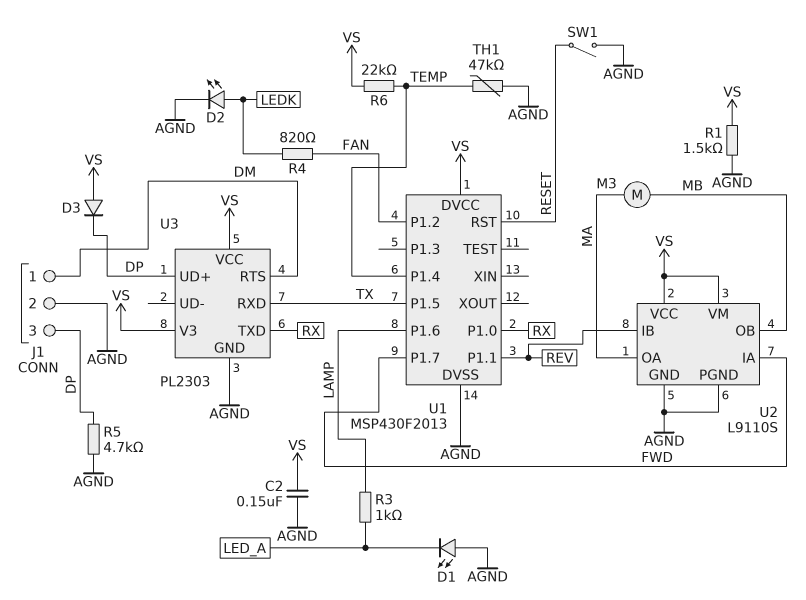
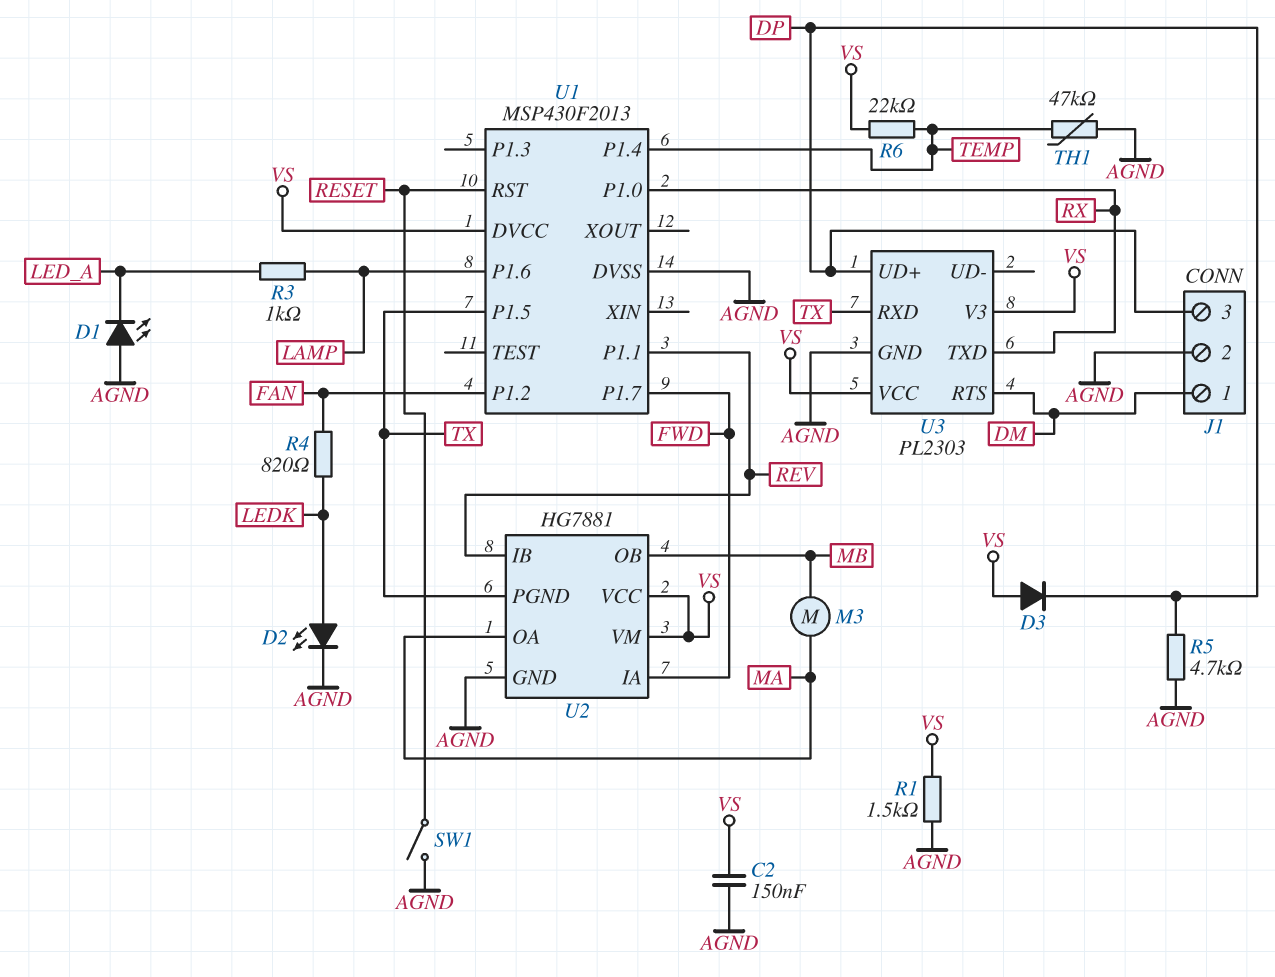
U2: L9110S -> HG7881
U2 pin PGND: AGND -> TX

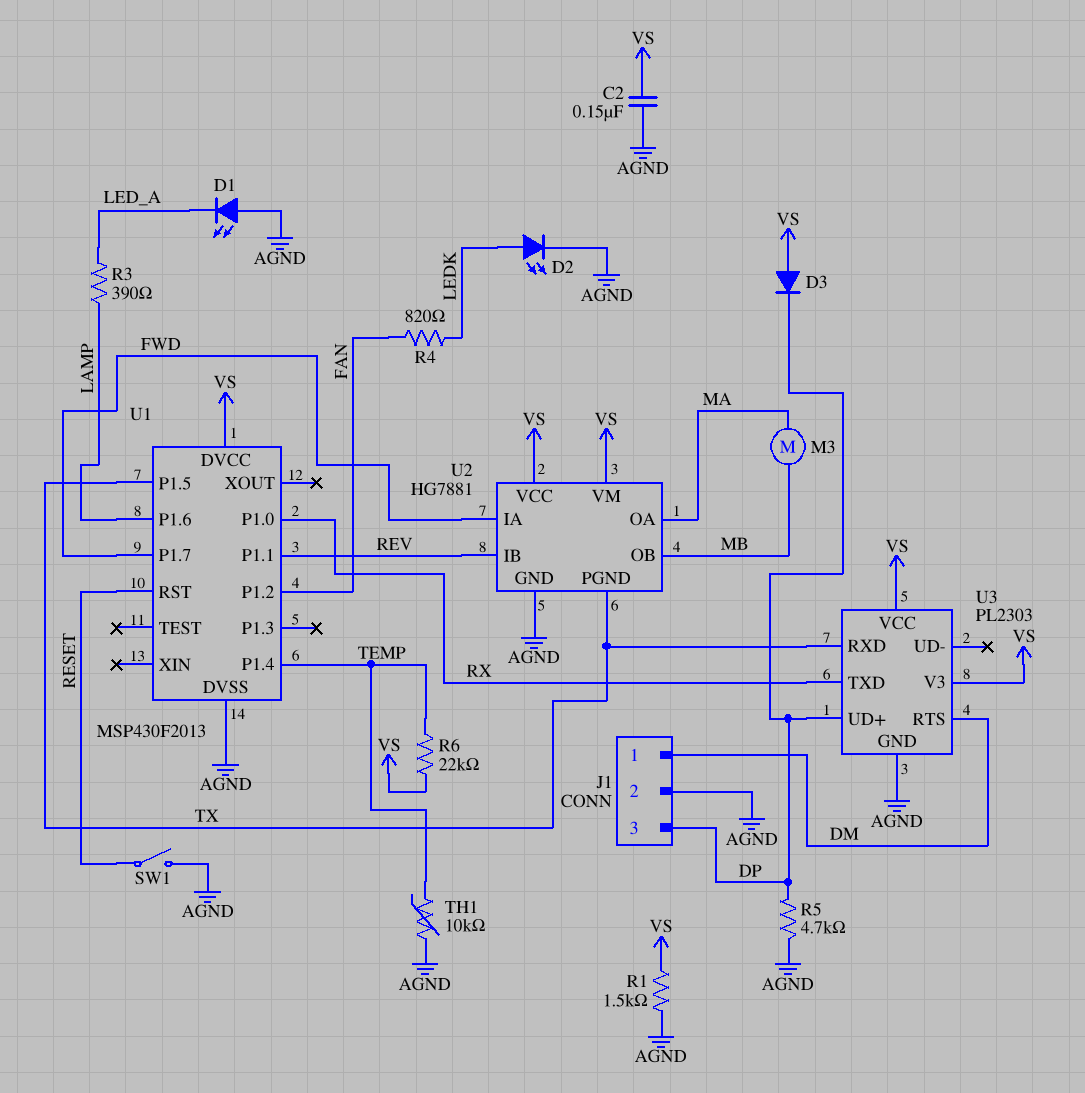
R3: 1k (LAMP, LED_A) -> 390 (LAMP, LED_A)
TH1: 47k (AGND, TEMP) -> 10k (AGND, TEMP)

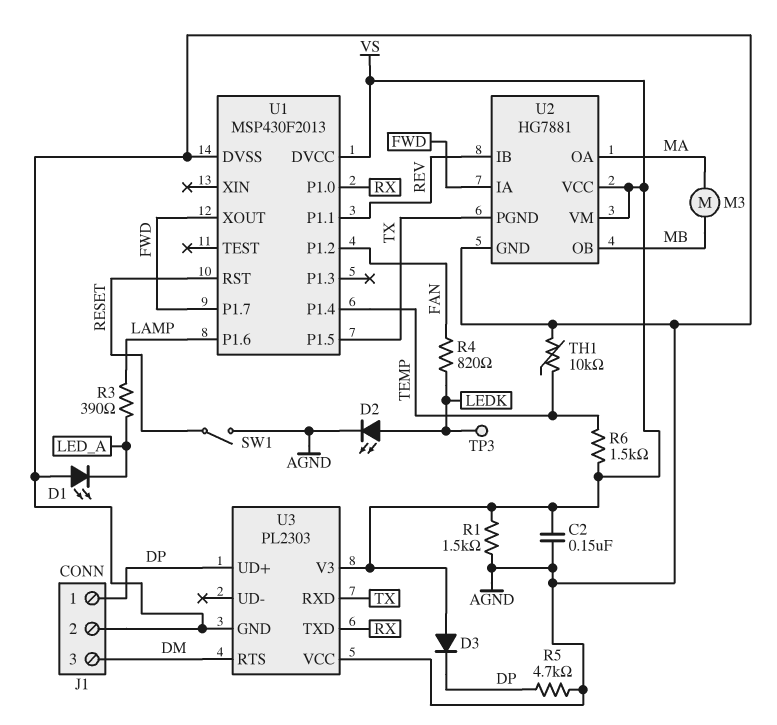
J1 pin 1: DM -> DP
J1 pin 3: DP -> DM
R6: 22k (TEMP, VS) -> 1.5k (TEMP, VS)
TP3: none -> test point (LEDK)
U1 pin XOUT: none -> FWD
U3 pin VCC: VS -> AGND

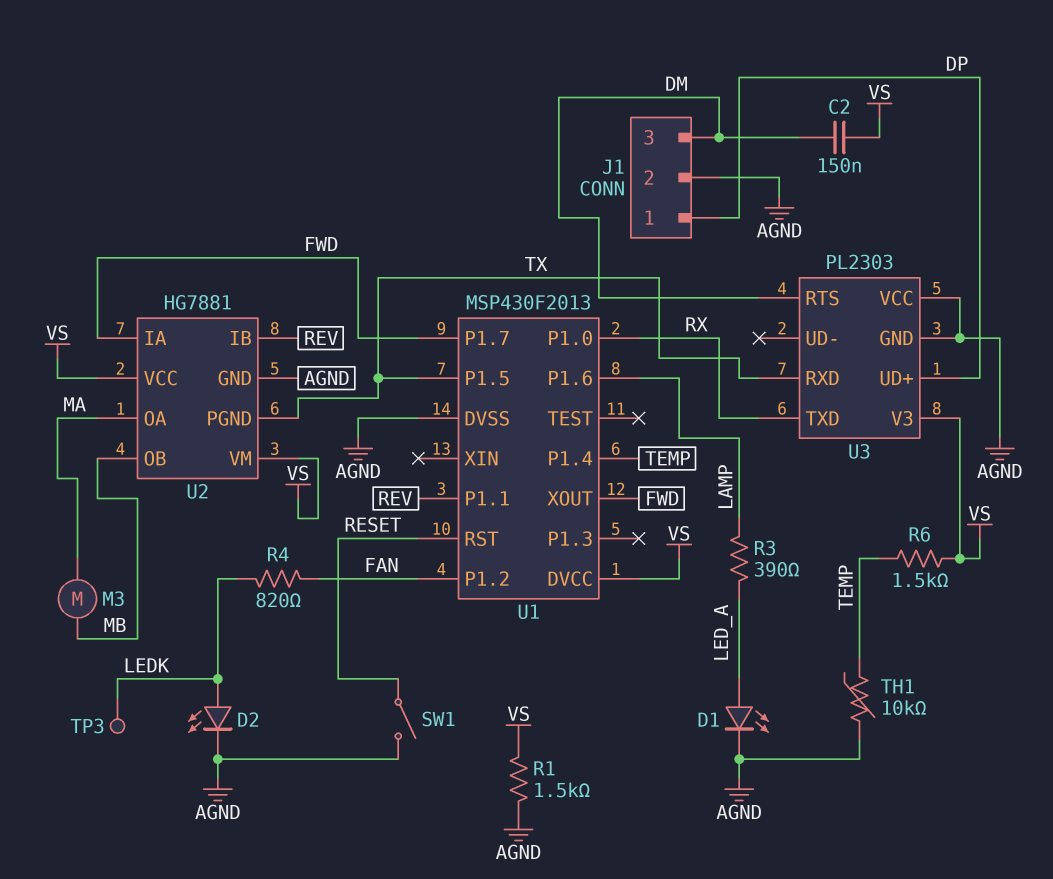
C2: 150nF (AGND, VS) -> 150nF (DM, VS)
D1: LED (A AGND, K LED_A) -> LED (A LED_A, K AGND)
D3: diode (A VS, K DP) -> none
R5: 4.7k (AGND, DP) -> none

